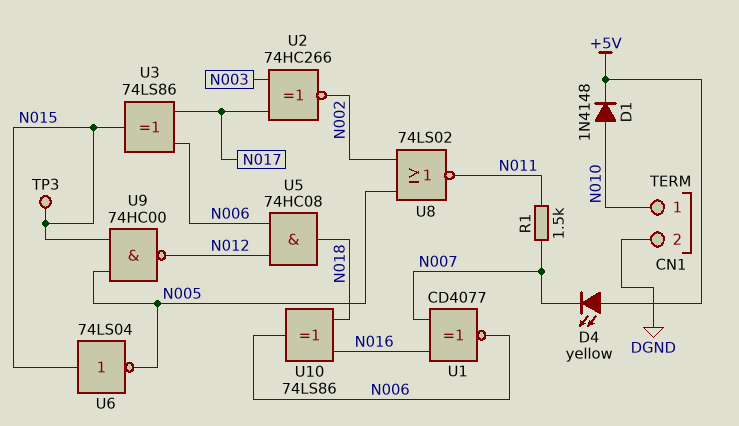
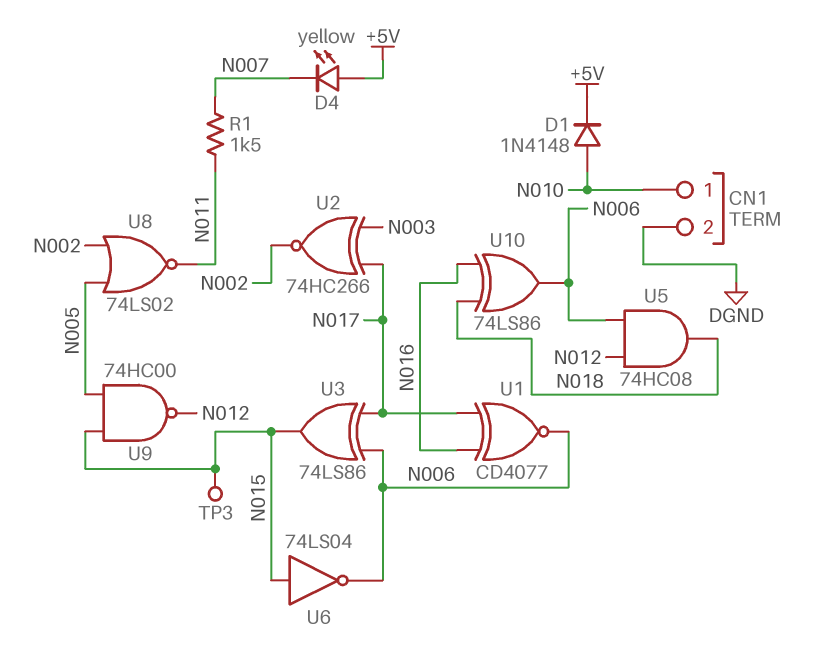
U1: XNOR CD4077 (in N007, in N016, out N006) -> XNOR CD4077 (in N016, in N017, out N006)
U6: NOT 74LS04 (in N015, out N005) -> NOT 74LS04 (in N015, out N006)

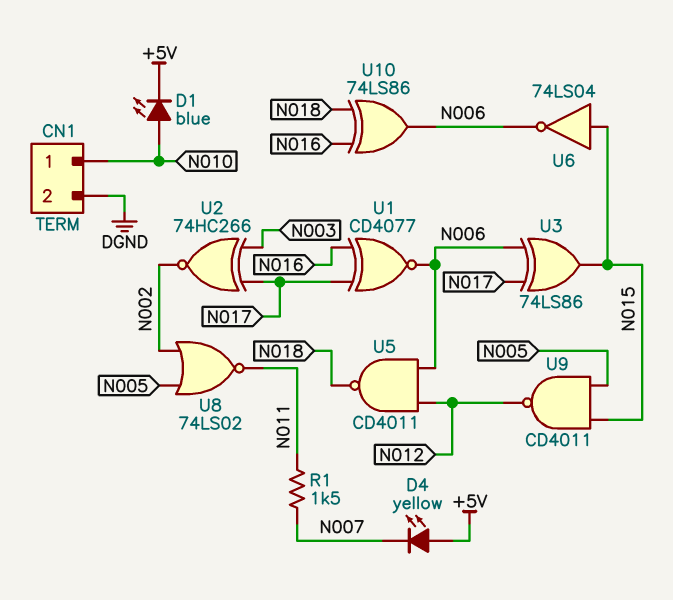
D1: diode 1N4148 (A N010, K +5V) -> LED blue (A N010, K +5V)
TP3: test point (N015) -> none
U5: AND 74HC08 (in N006, in N012, out N018) -> NAND CD4011 (in N006, in N012, out N018)
U9: NAND 74HC00 (in N005, in N015, out N012) -> NAND CD4011 (in N005, in N015, out N012)

